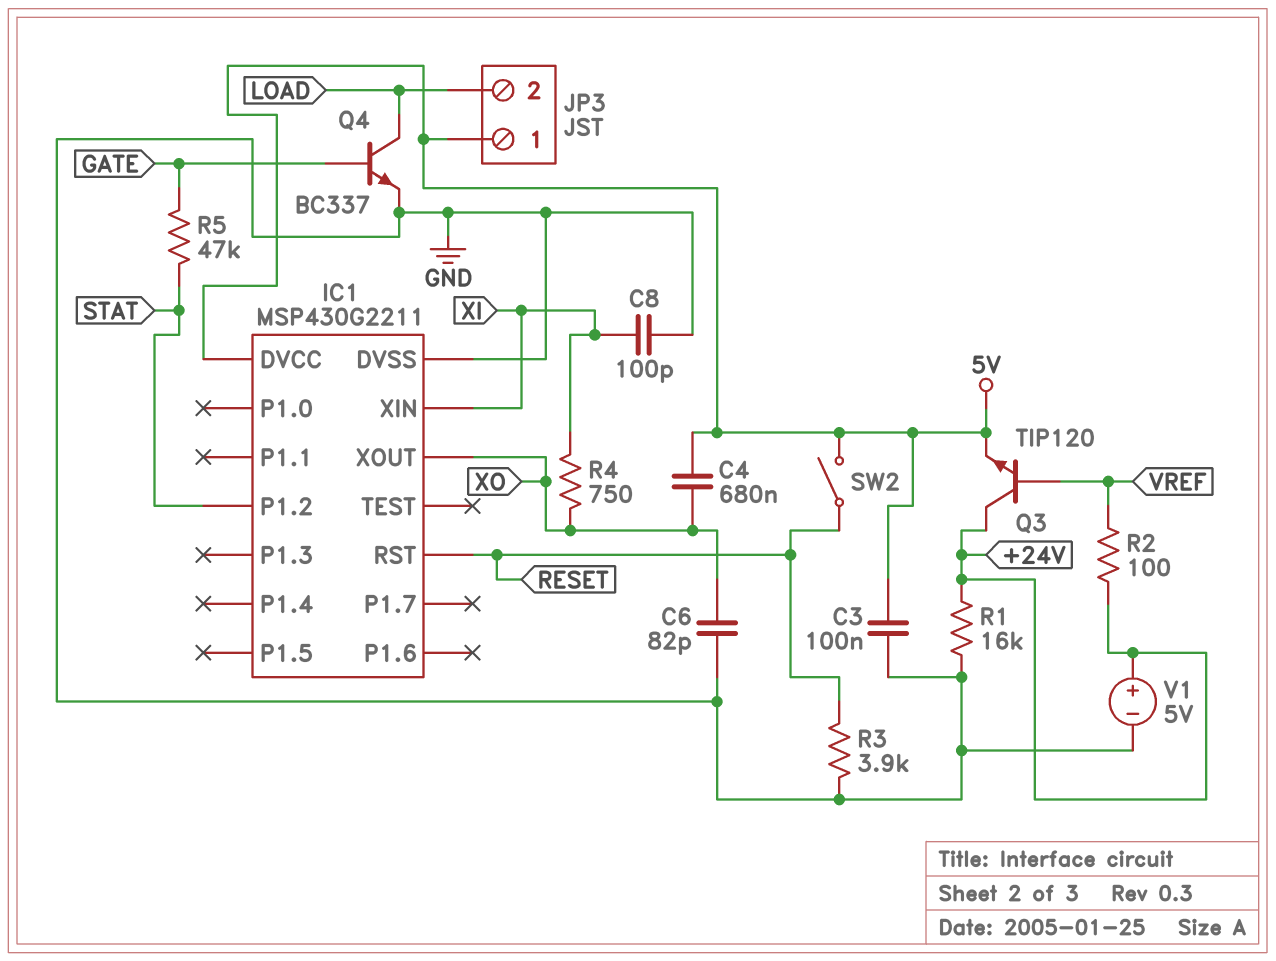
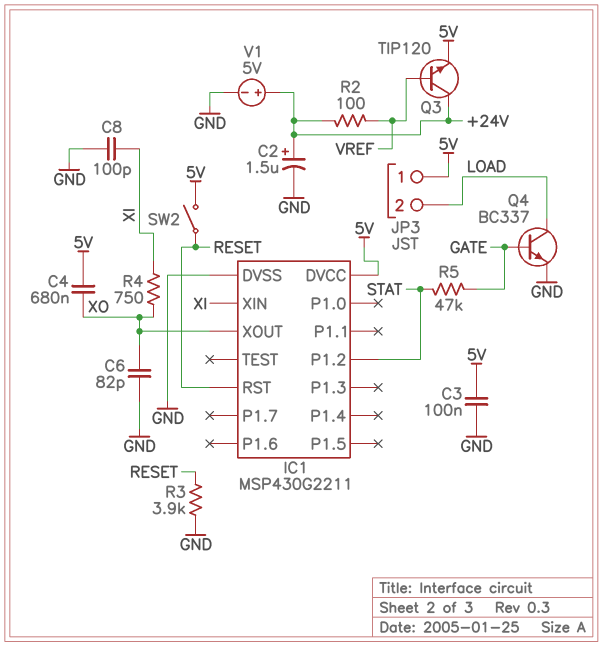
C2: none -> 1.5uF (plus +24V, minus GND)
R1: 16k (+24V, GND) -> none

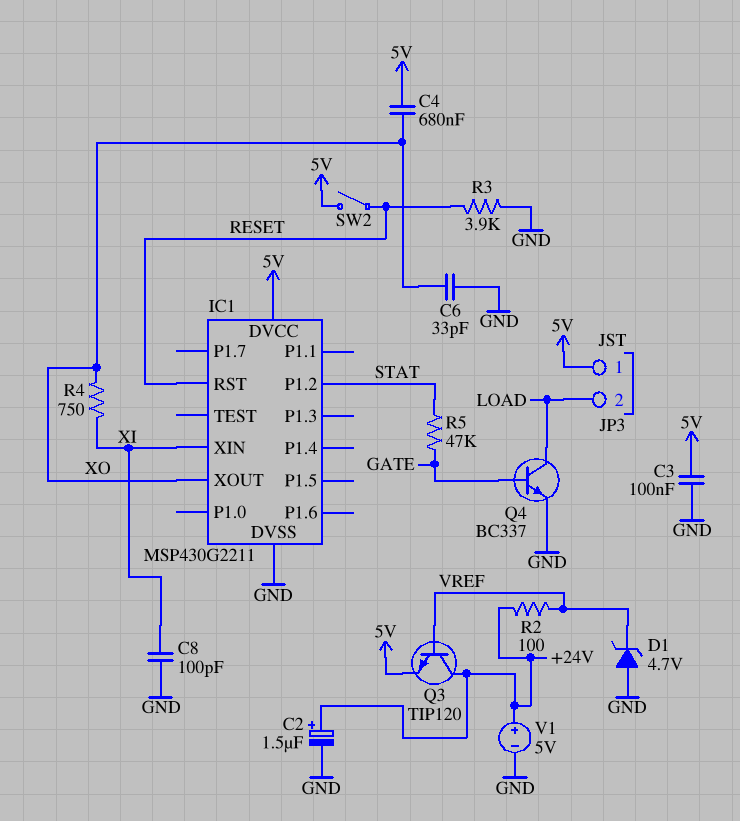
C6: 82pF (GND, XO) -> 33pF (GND, XO)
D1: none -> zener 4.7V (A GND, K VREF)

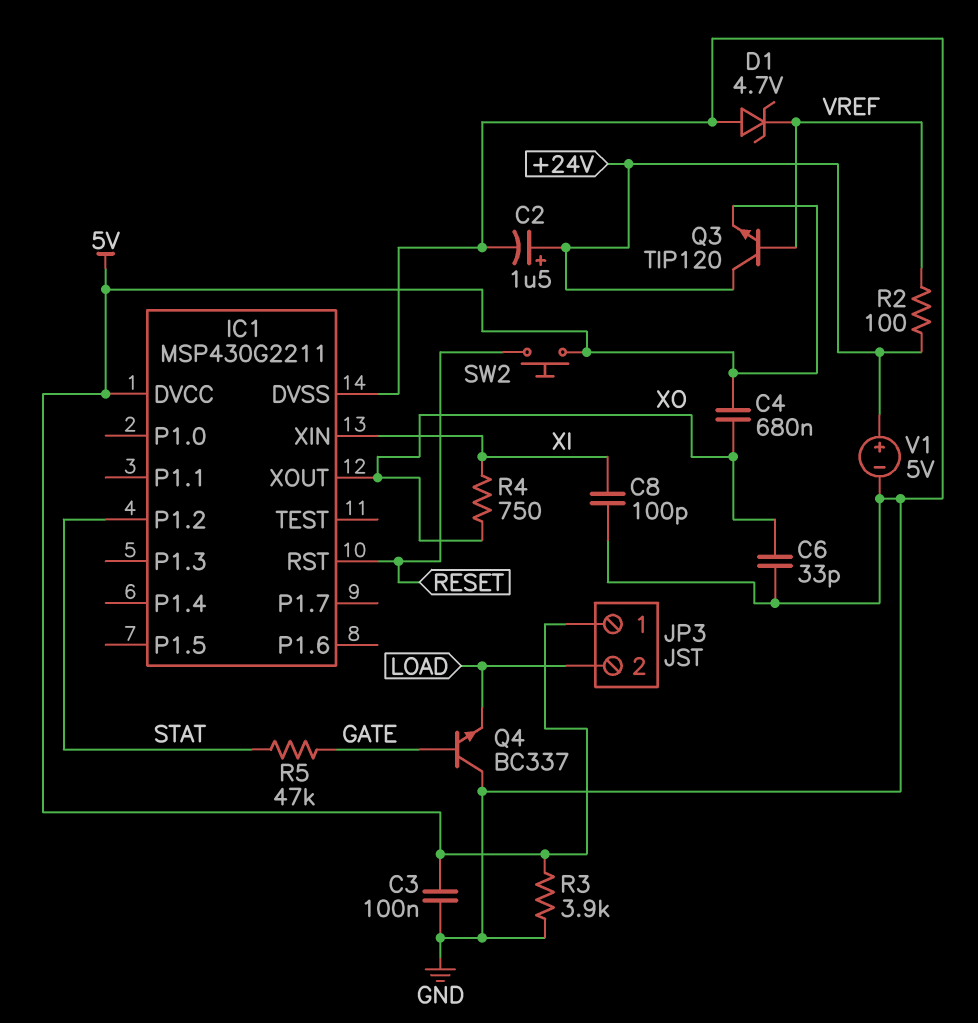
Q4: NPN BC337 (B GATE, C LOAD, E GND) -> NPN BC337 (B GATE, C GND, E LOAD)
R3: 3.9k (GND, RESET) -> 3.9k (5V, GND)
SW2: switch (5V, RESET) -> button (5V, RESET)

